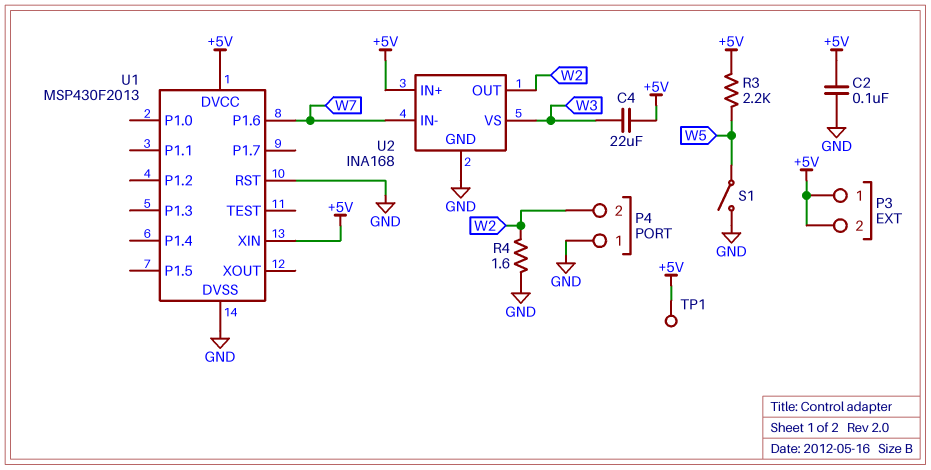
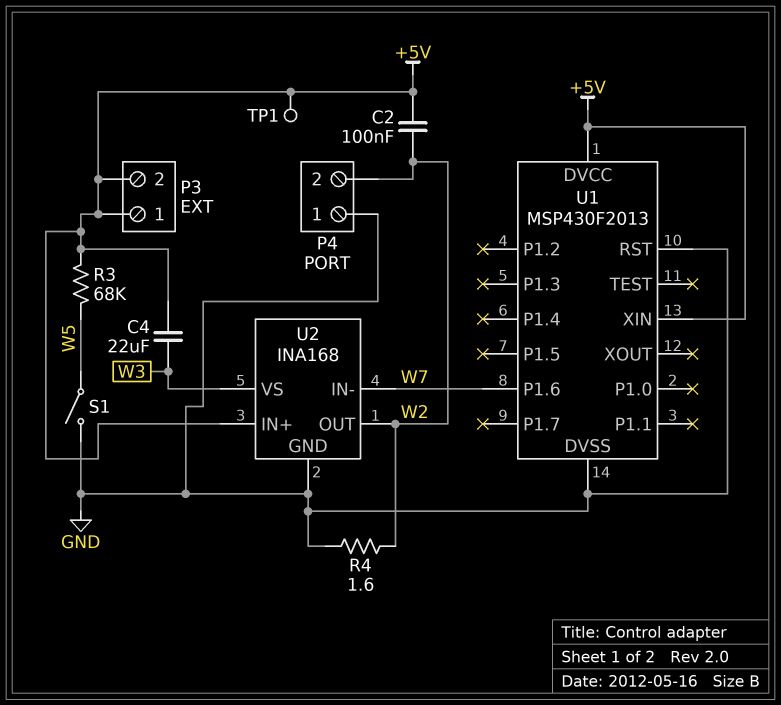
C2: 100nF (+5V, GND) -> 100nF (+5V, W2)
R3: 2.2k (+5V, W5) -> 68k (+5V, W5)

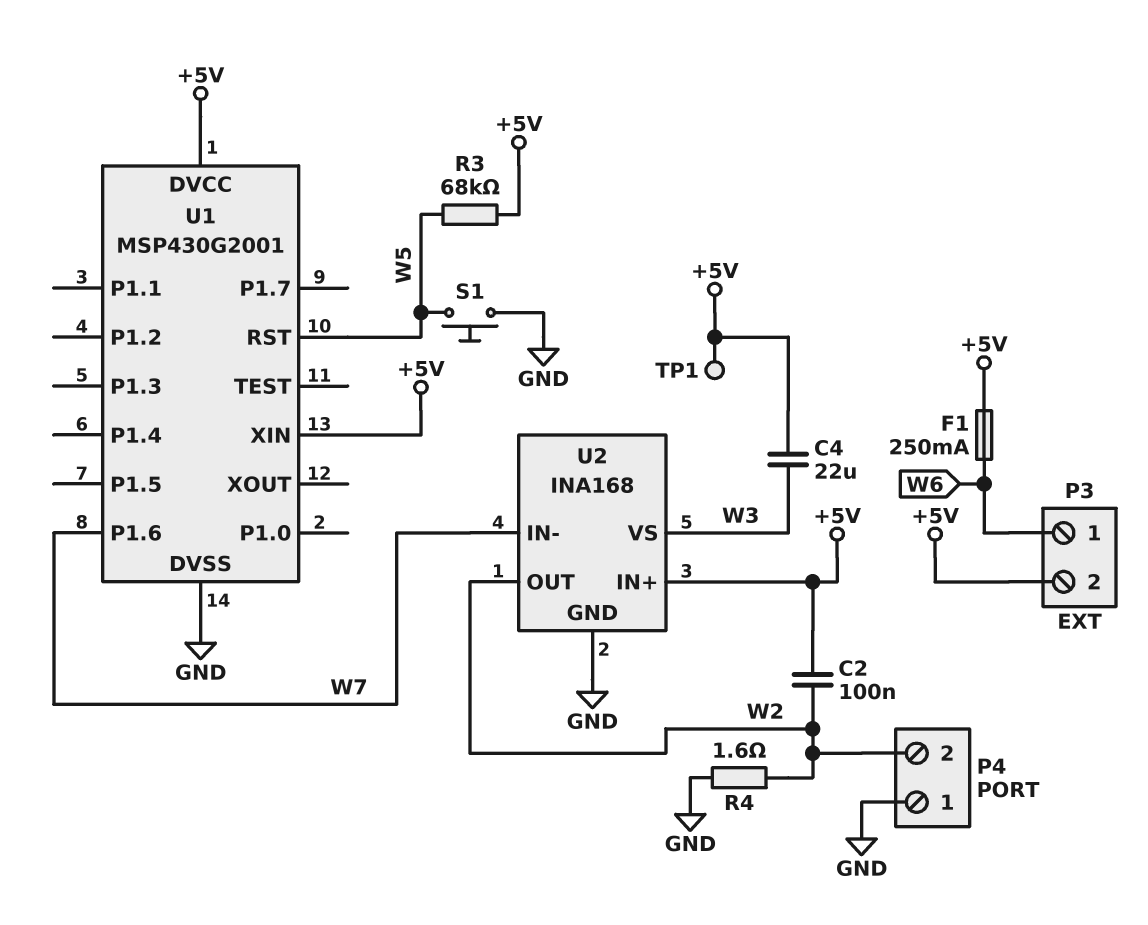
F1: none -> 250mA (+5V, W6)
P3 pin 1: +5V -> W6
S1: switch (GND, W5) -> button (GND, W5)
U1: MSP430F2013 -> MSP430G2001
U1 pin RST: GND -> W5

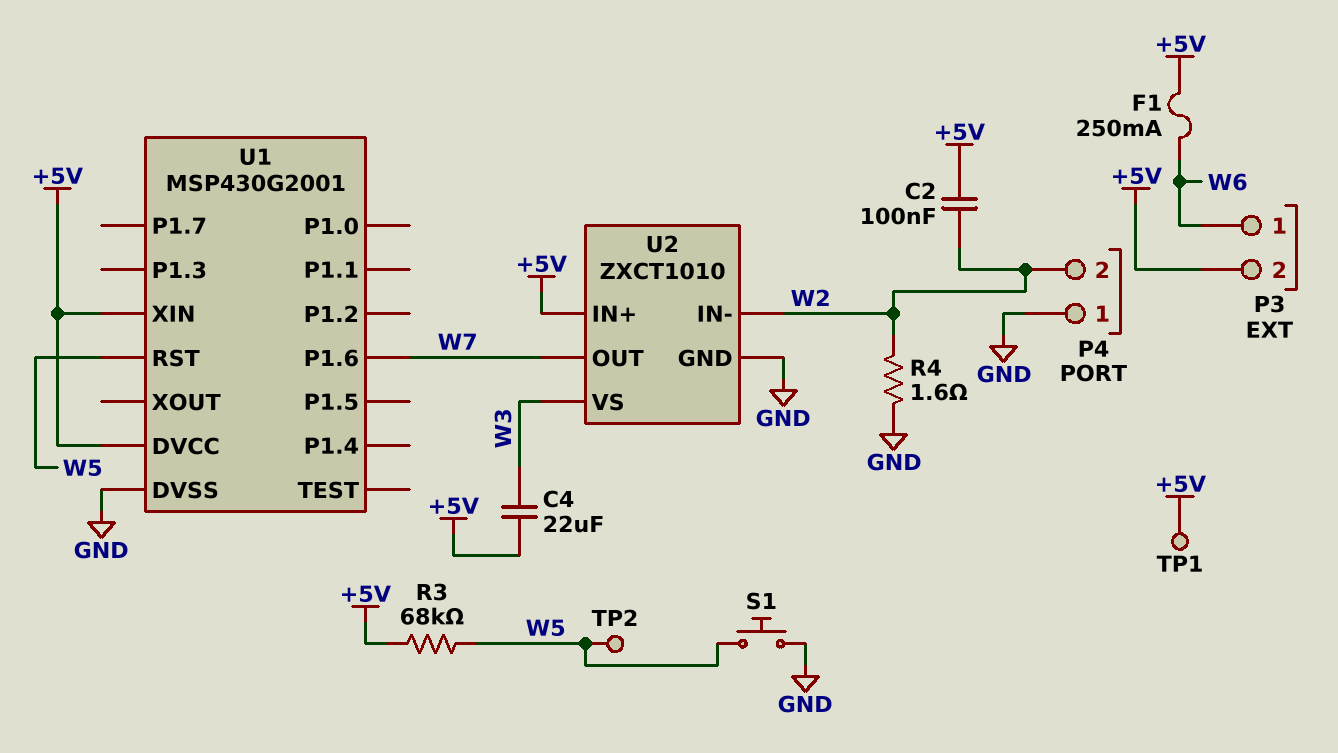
TP2: none -> test point (W5)
U2: INA168 -> ZXCT1010
U2 pin IN-: W7 -> W2
U2 pin OUT: W2 -> W7

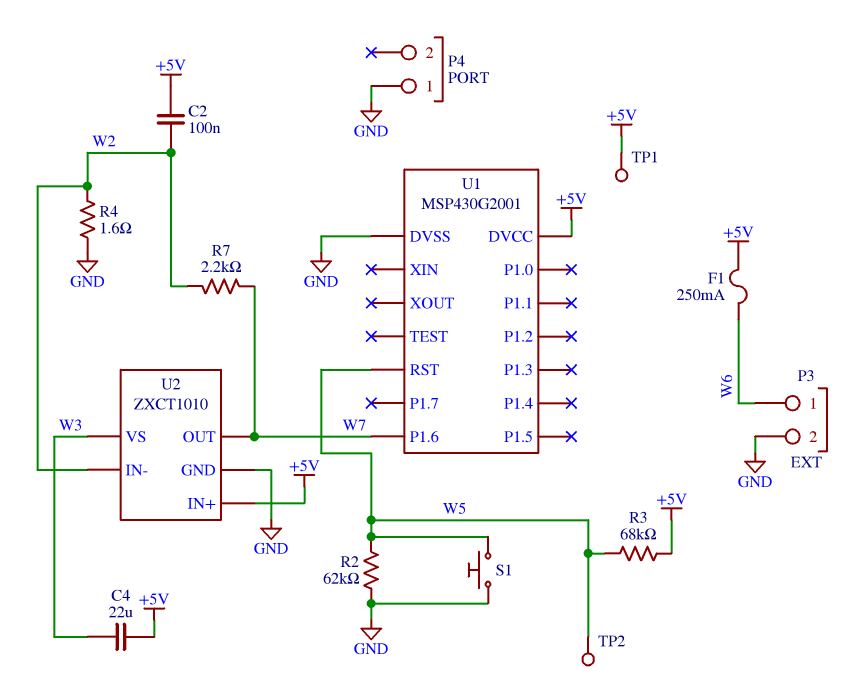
P3 pin 2: +5V -> GND
P4 pin 2: W2 -> none
R2: none -> 62k (GND, W5)
R7: none -> 2.2k (W2, W7)
U1 pin XIN: +5V -> none

